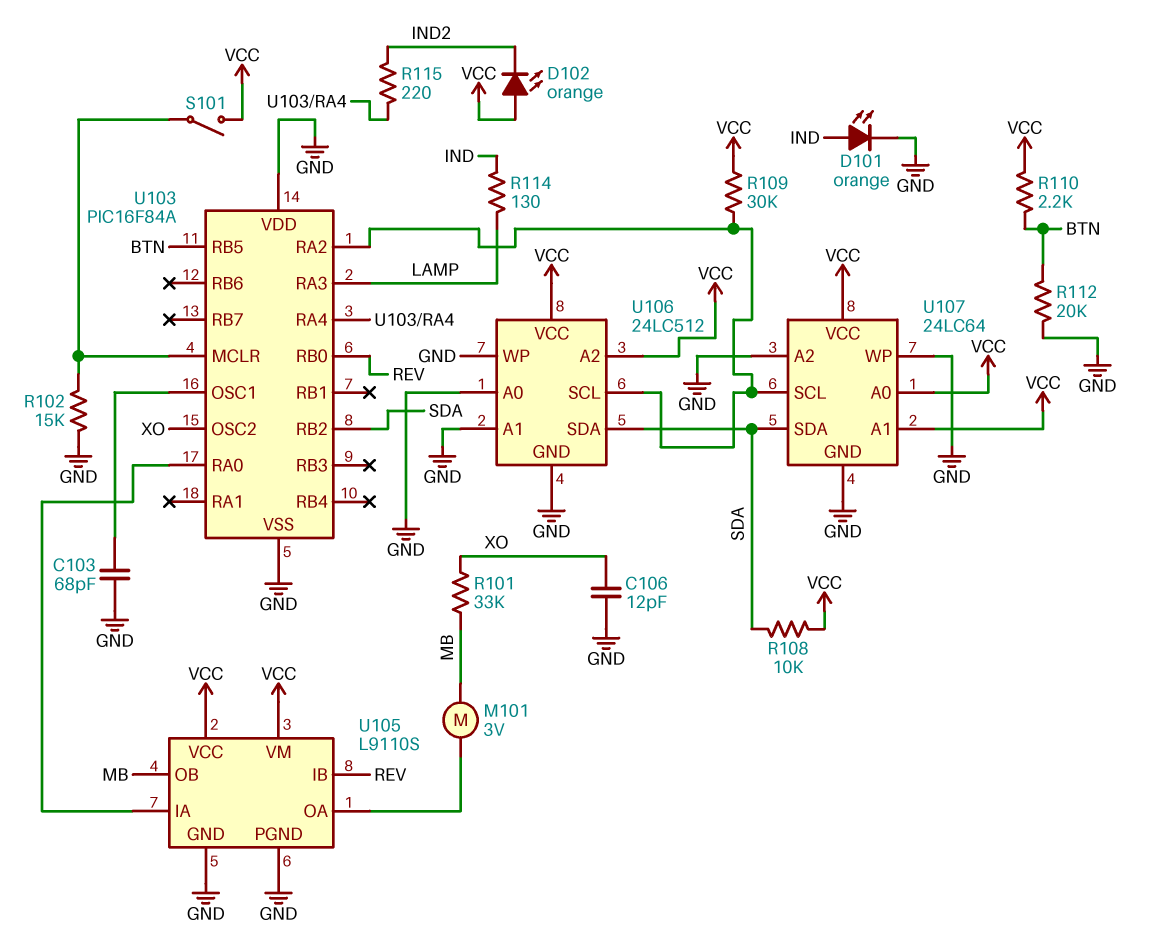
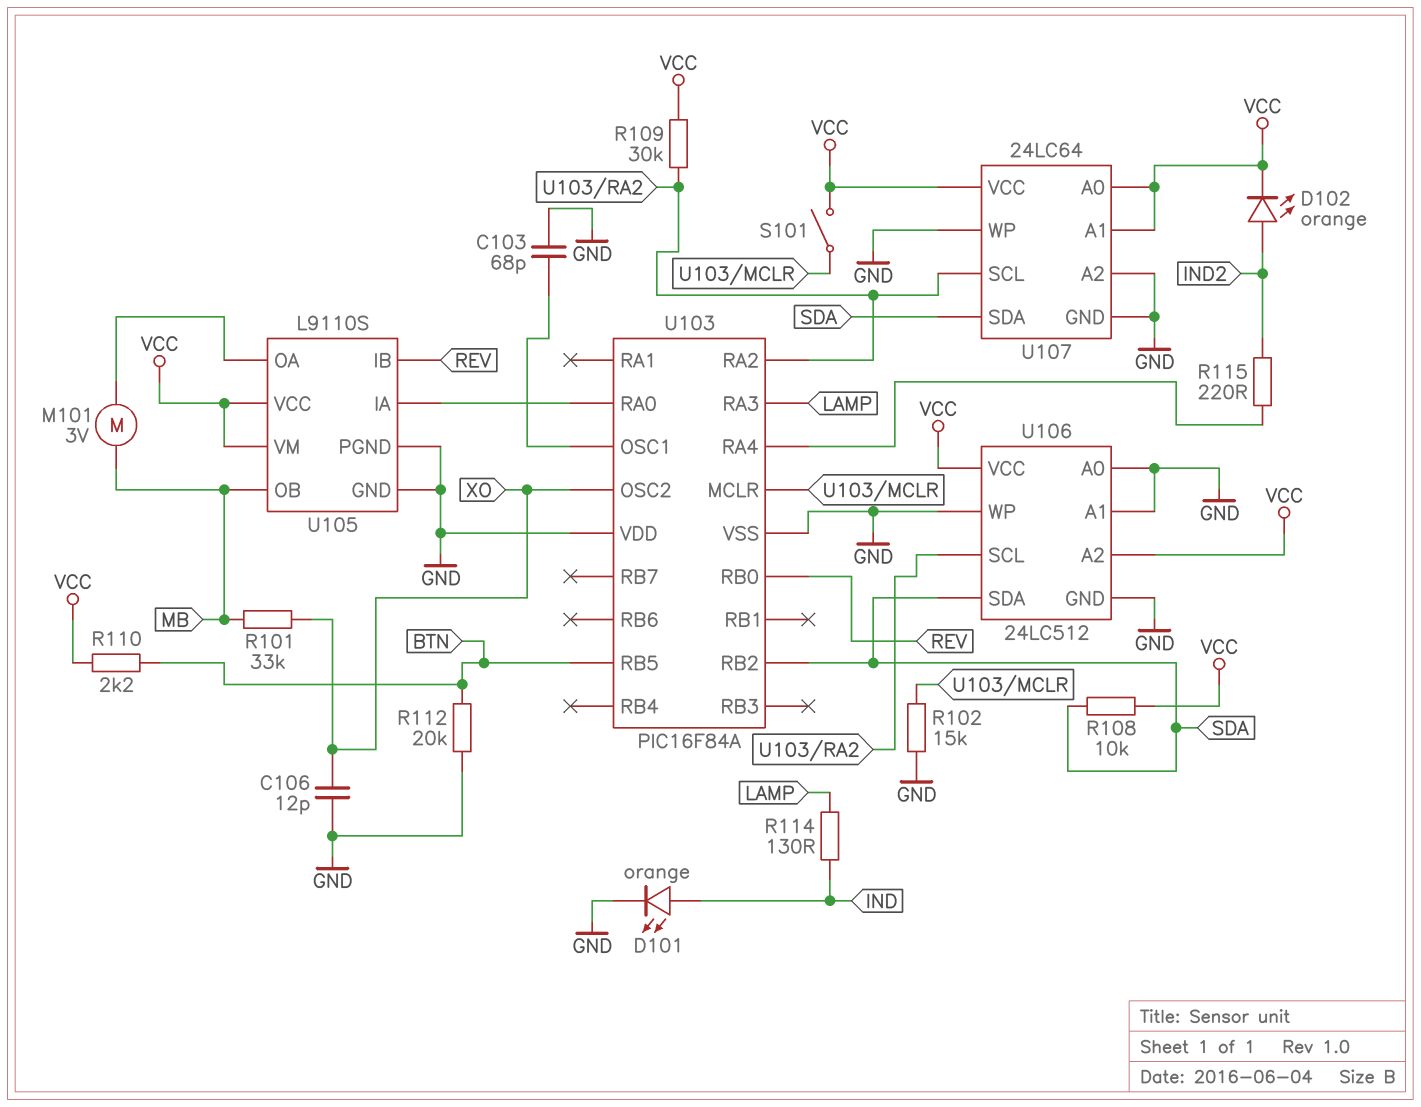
D102: LED orange (A VCC, K IND2) -> LED orange (A IND2, K VCC)

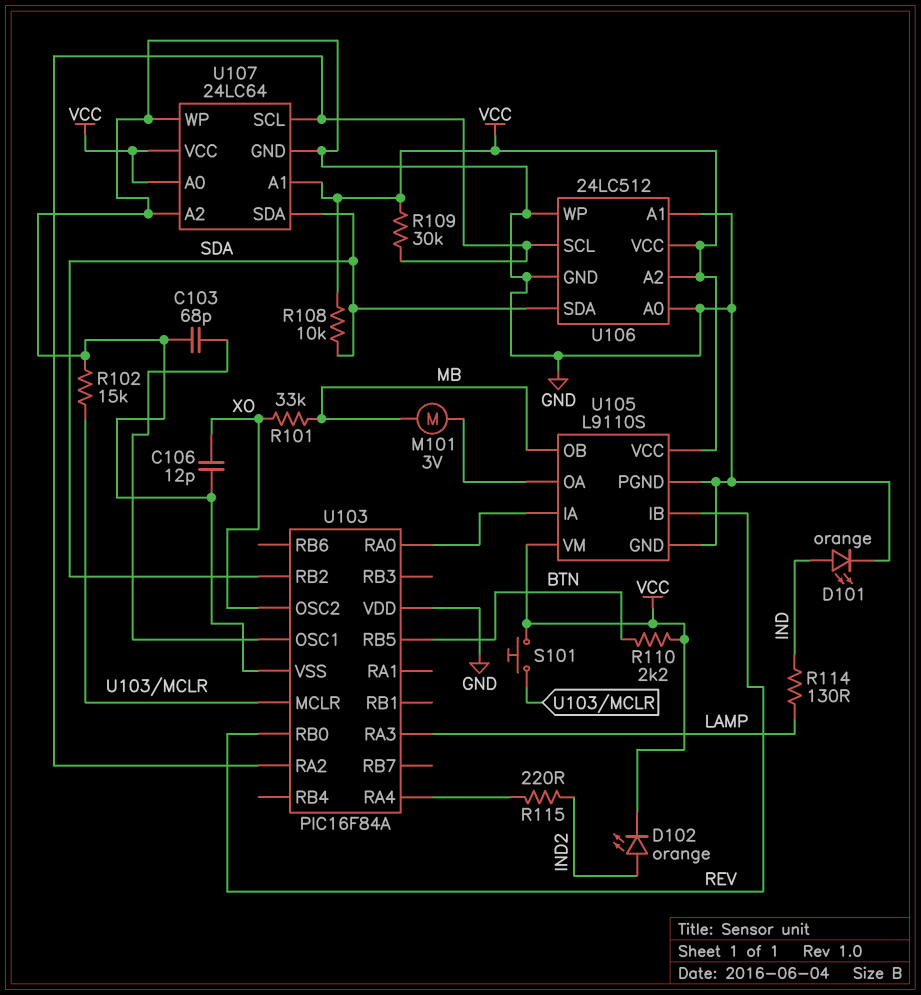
R112: 20k (BTN, GND) -> none
S101: switch (U103/MCLR, VCC) -> button (U103/MCLR, VCC)

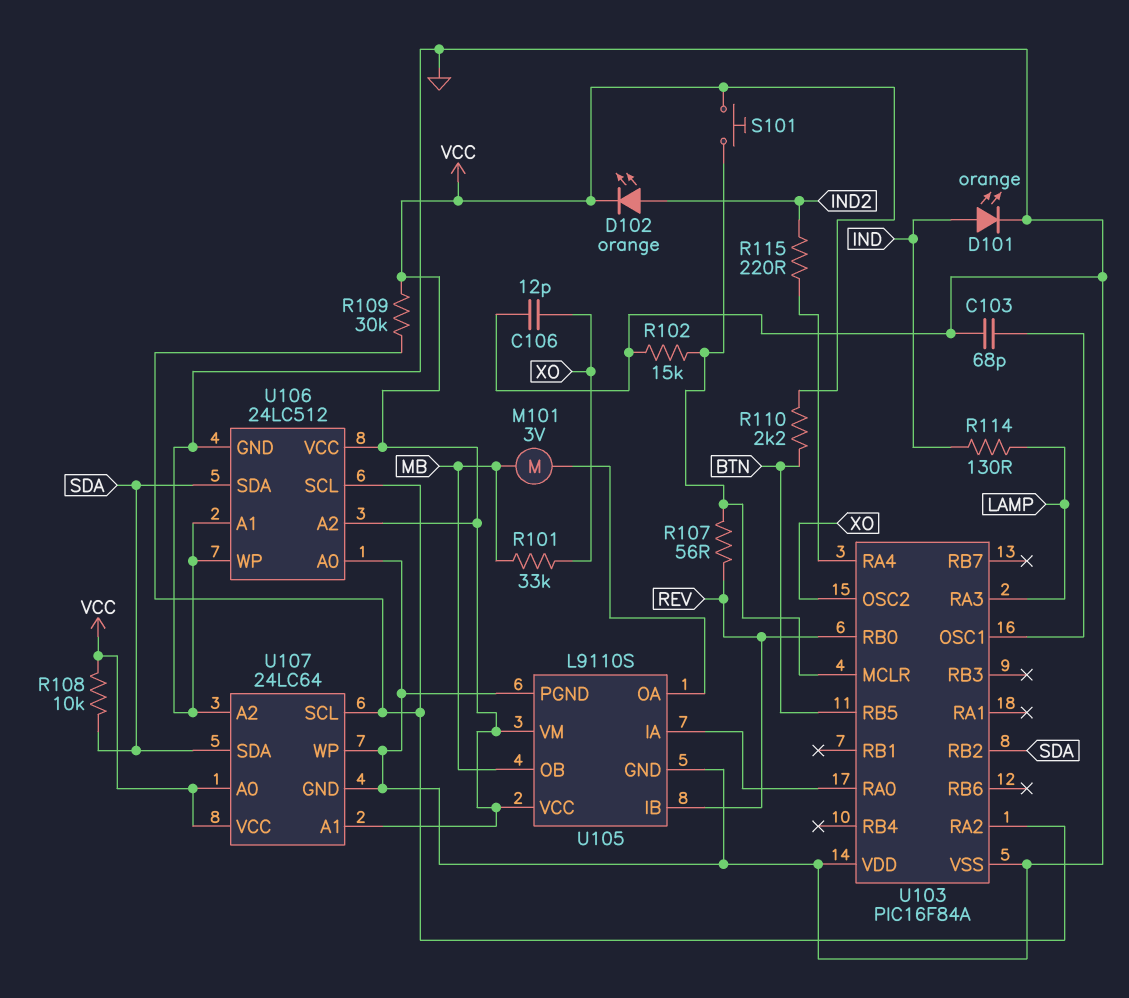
R107: none -> 56 (REV, U103/MCLR)

